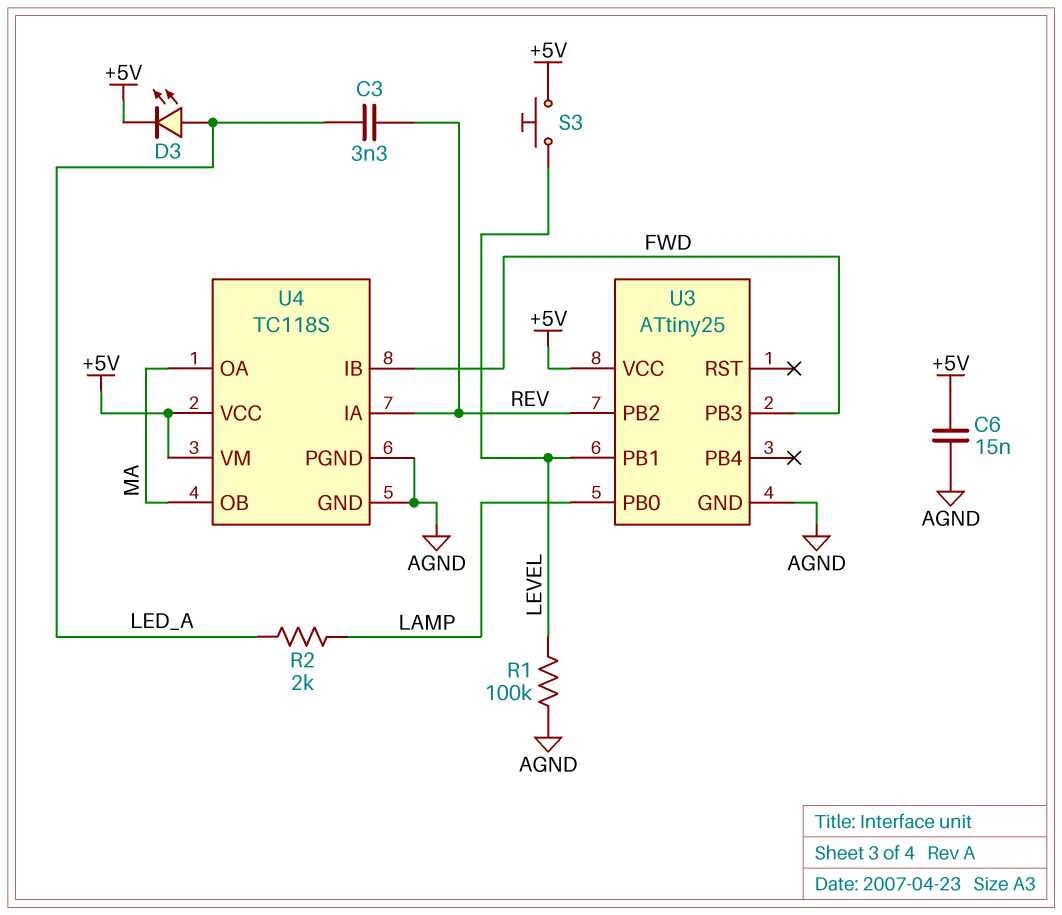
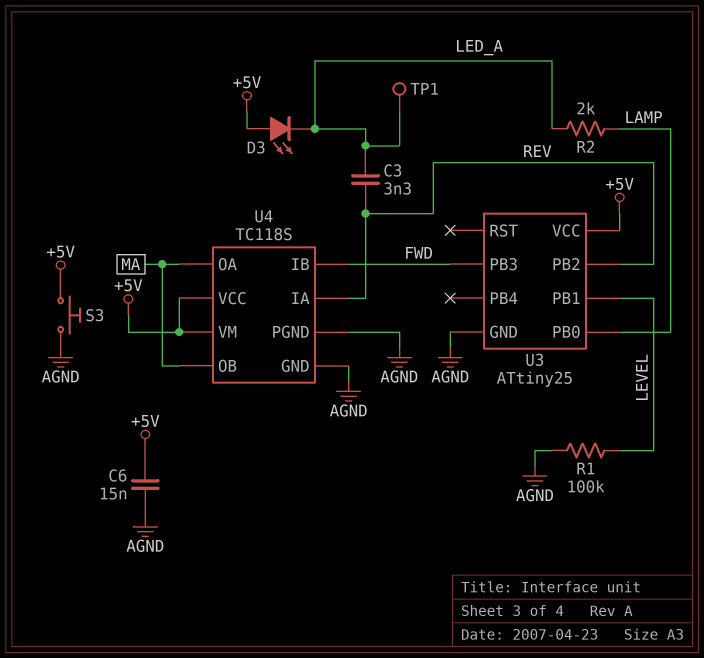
D3: LED (A LED_A, K +5V) -> LED (A +5V, K LED_A)
S3: button (+5V, LEVEL) -> button (+5V, AGND)
TP1: none -> test point (LED_A)

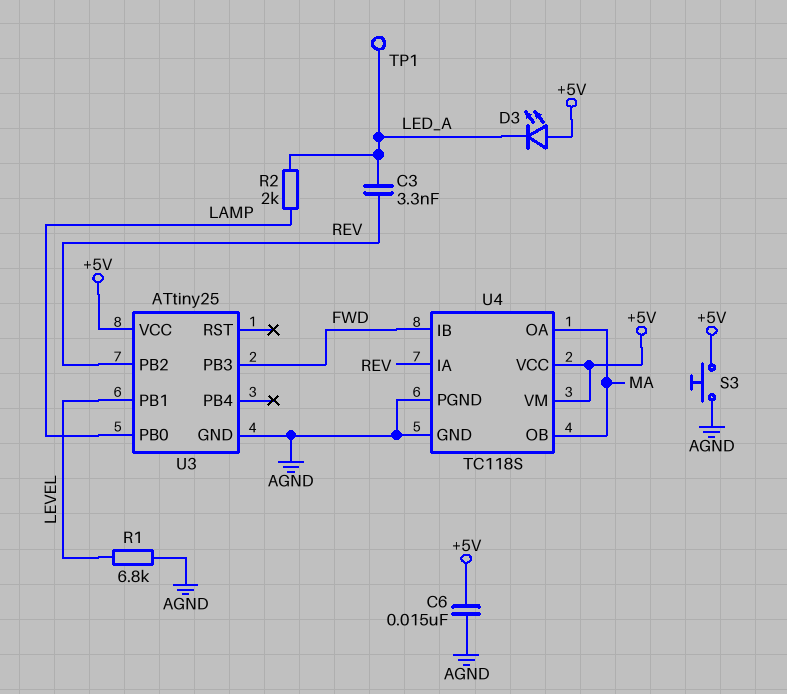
R1: 100k (AGND, LEVEL) -> 6.8k (AGND, LEVEL)

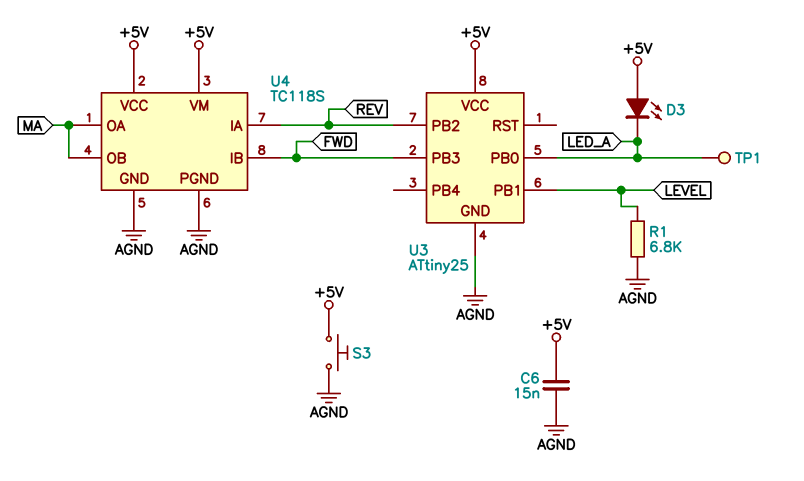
C3: 3.3nF (LED_A, REV) -> none
R2: 2k (LAMP, LED_A) -> none
U3 pin PB0: LAMP -> LED_A

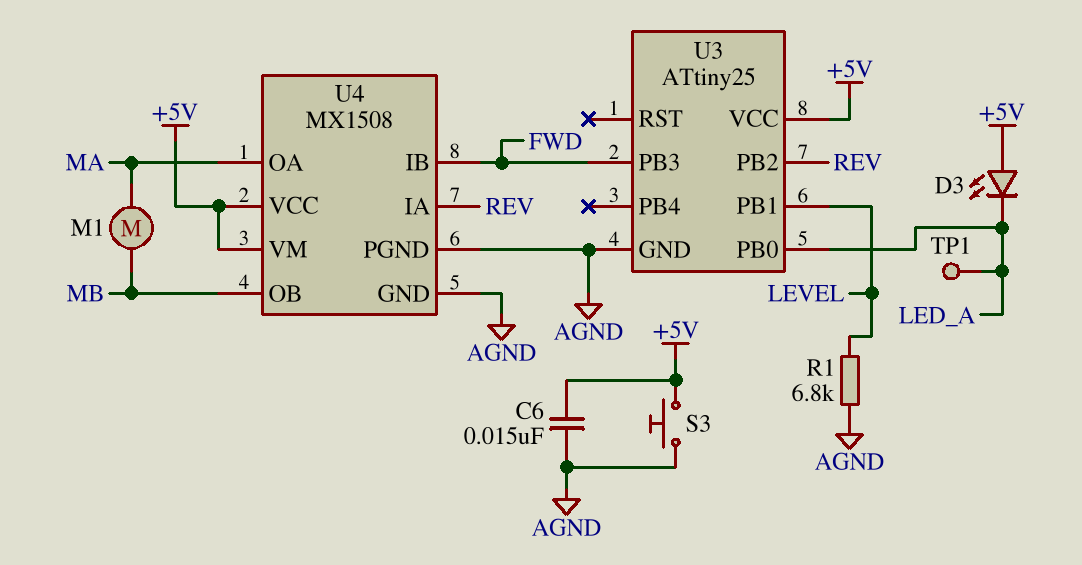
M1: none -> motor (MA, MB)
U4: TC118S -> MX1508
U4 pin OB: MA -> MB

